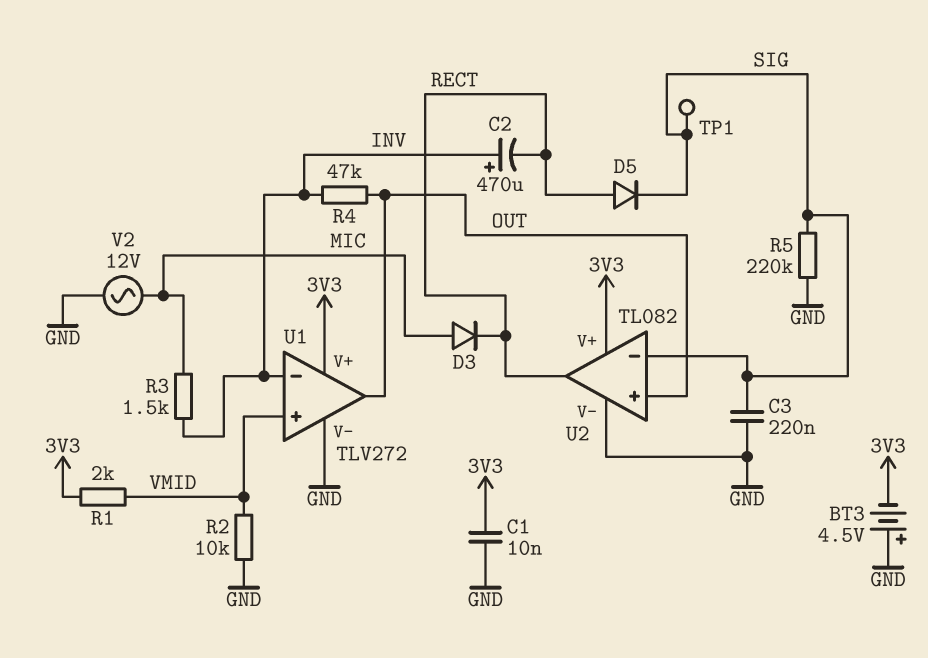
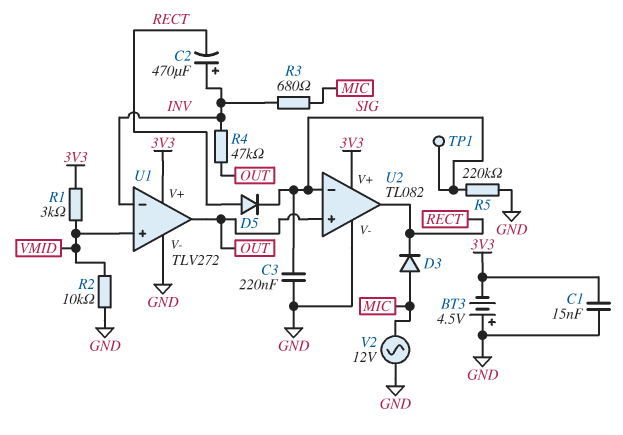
C1: 10nF (3V3, GND) -> 15nF (3V3, GND)
R1: 2k (3V3, VMID) -> 3k (3V3, VMID)
R3: 1.5k (INV, MIC) -> 680 (INV, MIC)

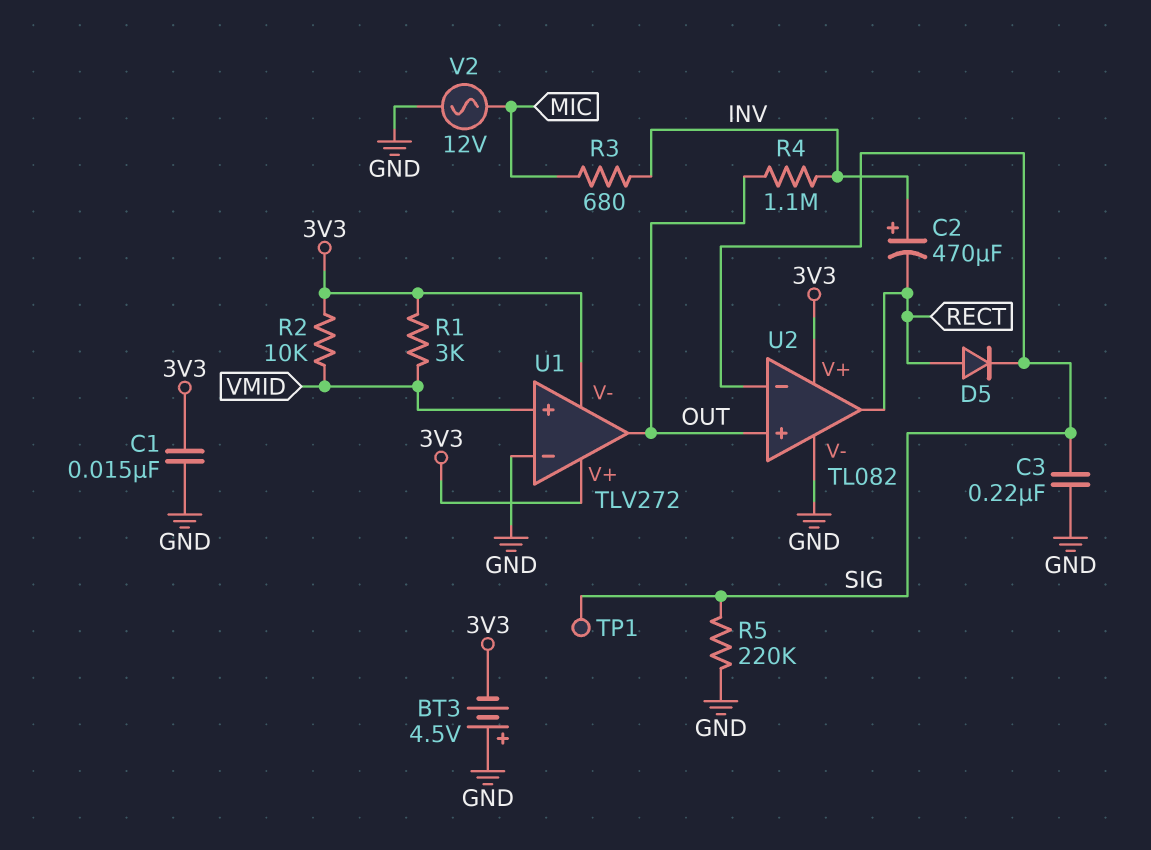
D3: diode (A MIC, K RECT) -> none
R2: 10k (GND, VMID) -> 10k (3V3, VMID)
R4: 47k (INV, OUT) -> 1.1M (INV, OUT)
U1 pin V-: GND -> 3V3
U1 pin in-: INV -> GND

